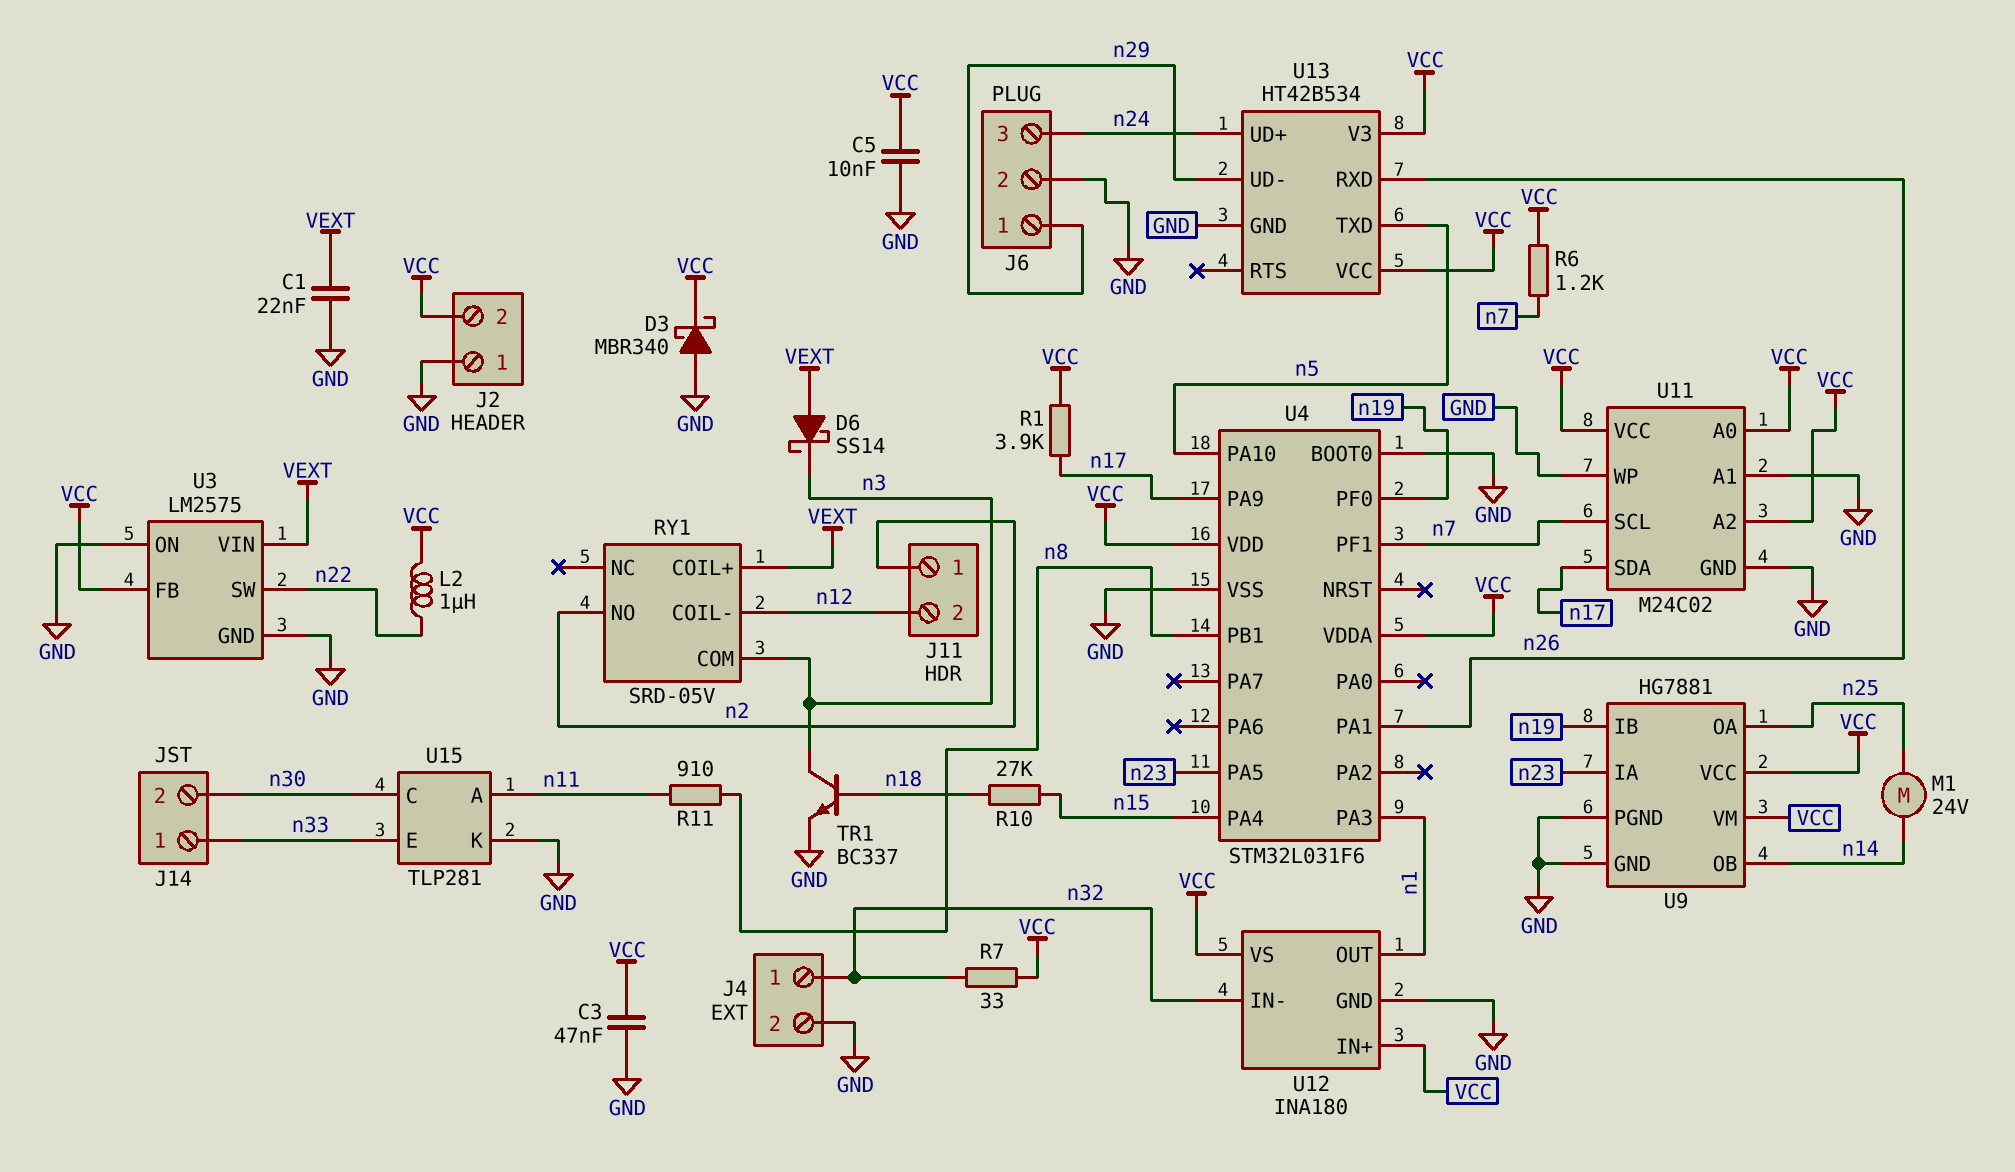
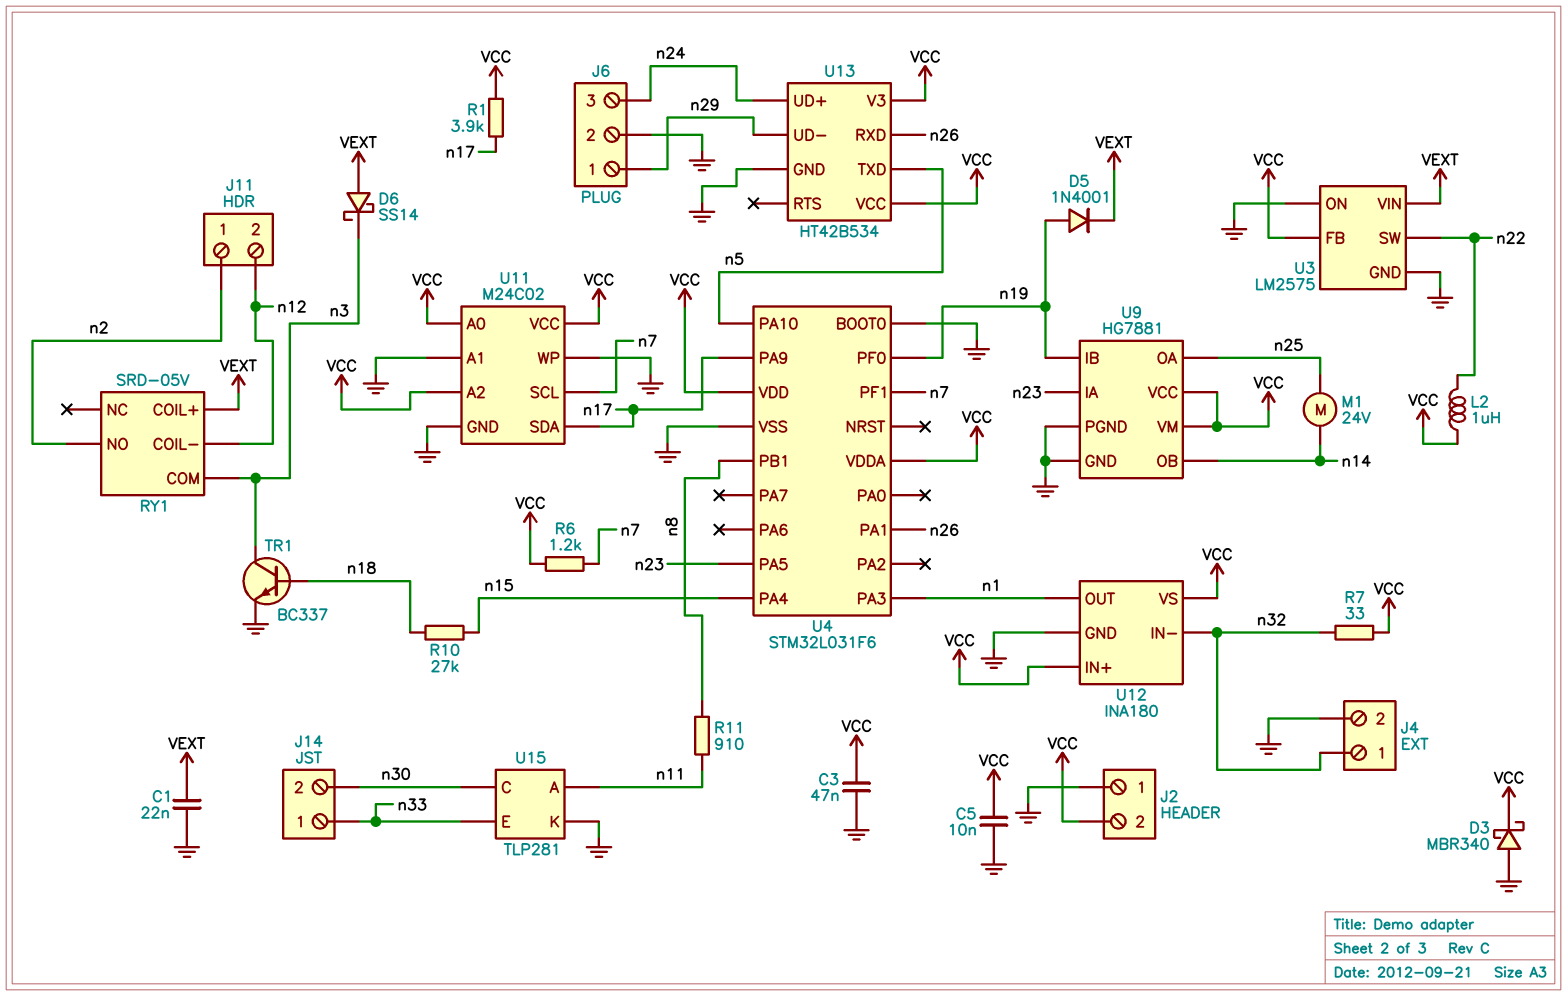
D5: none -> diode 1N4001 (A n19, K VEXT)

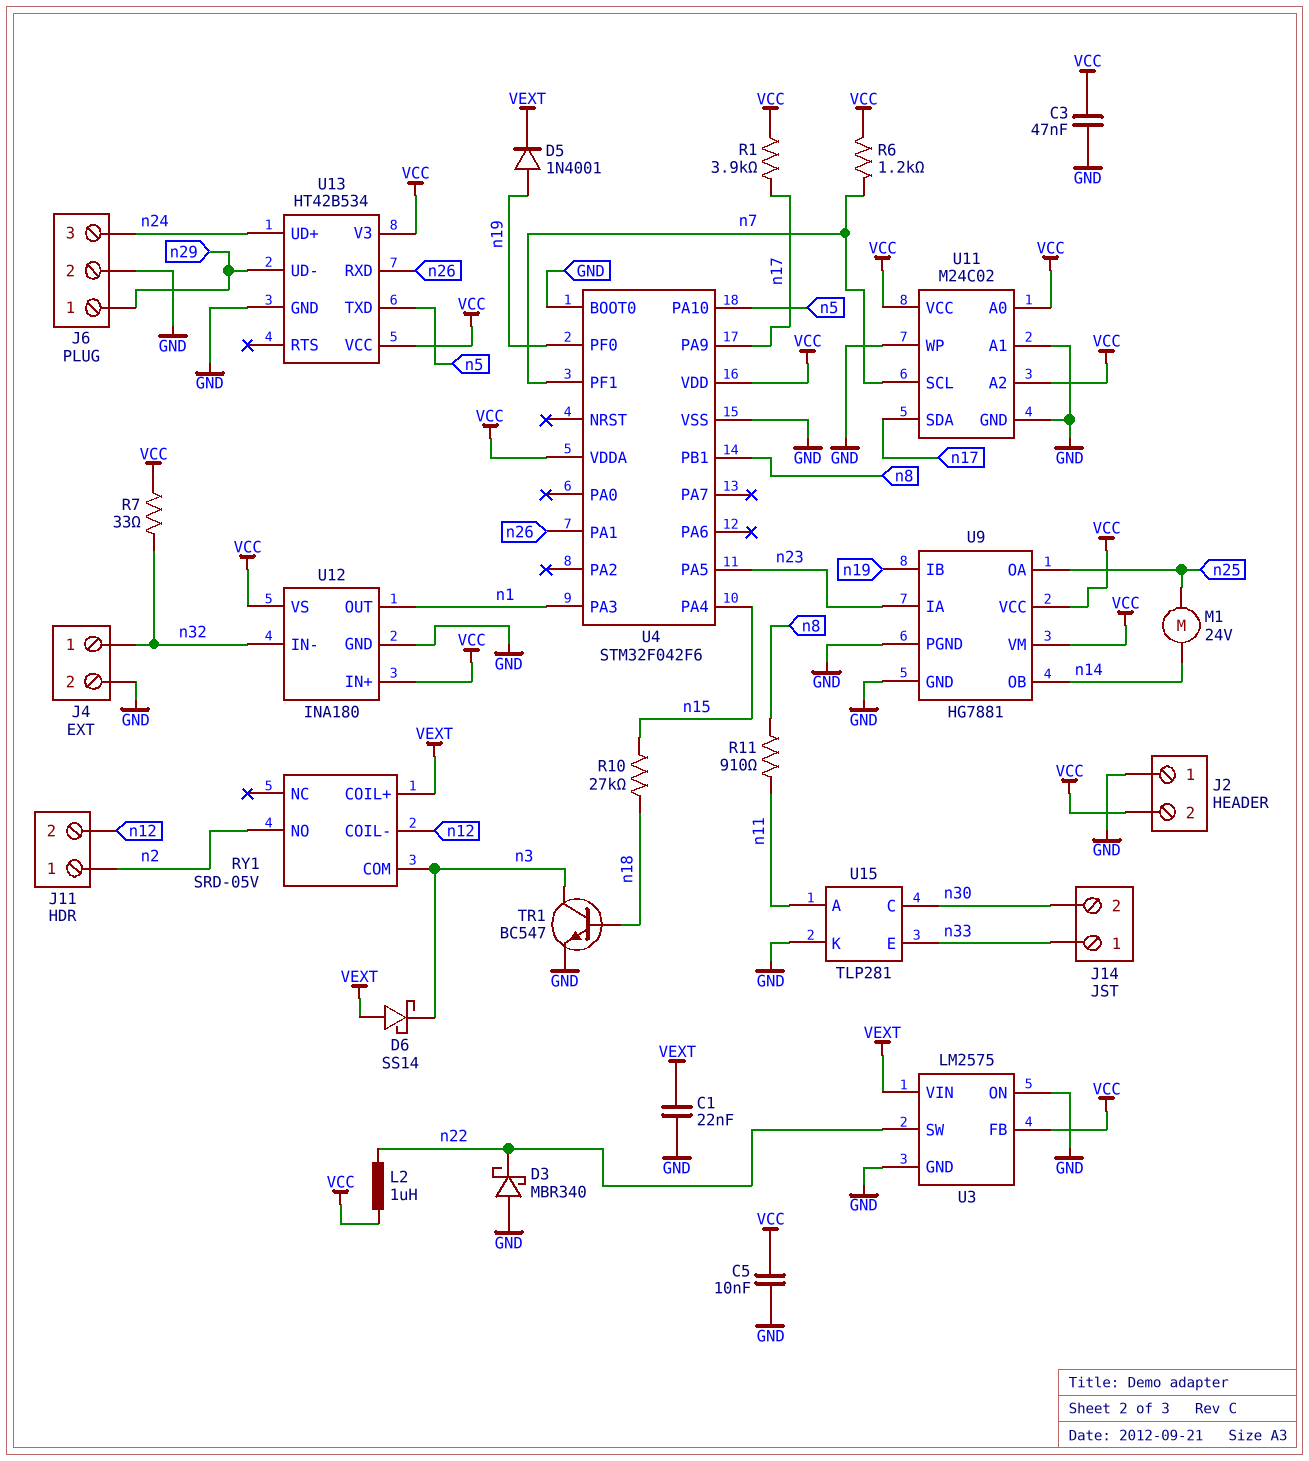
D3: schottky MBR340 (A GND, K VCC) -> schottky MBR340 (A GND, K n22)
TR1: NPN BC337 (B n18, C n3, E GND) -> NPN BC547 (B n18, C n3, E GND)
U4: STM32L031F6 -> STM32F042F6

